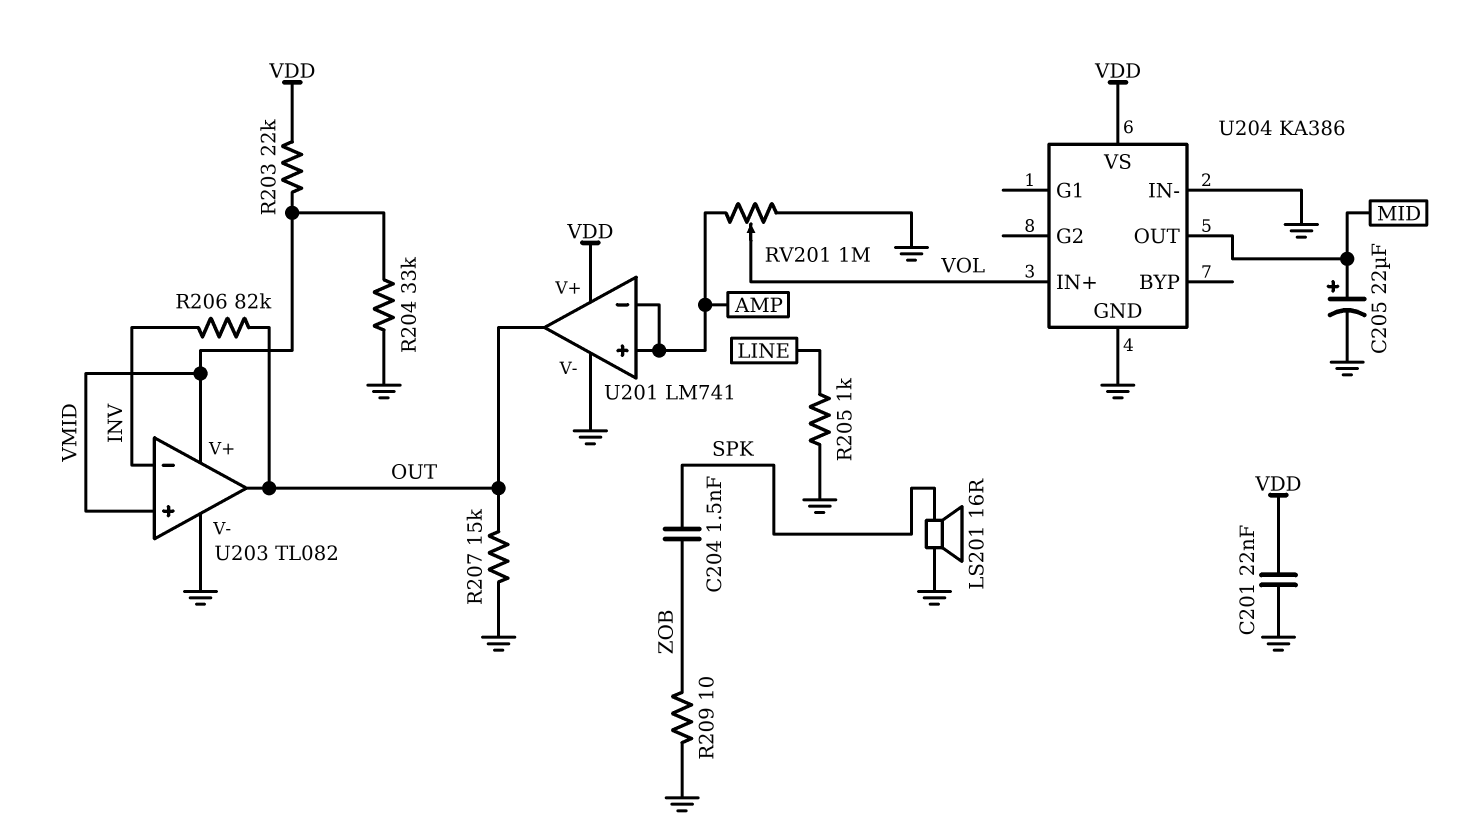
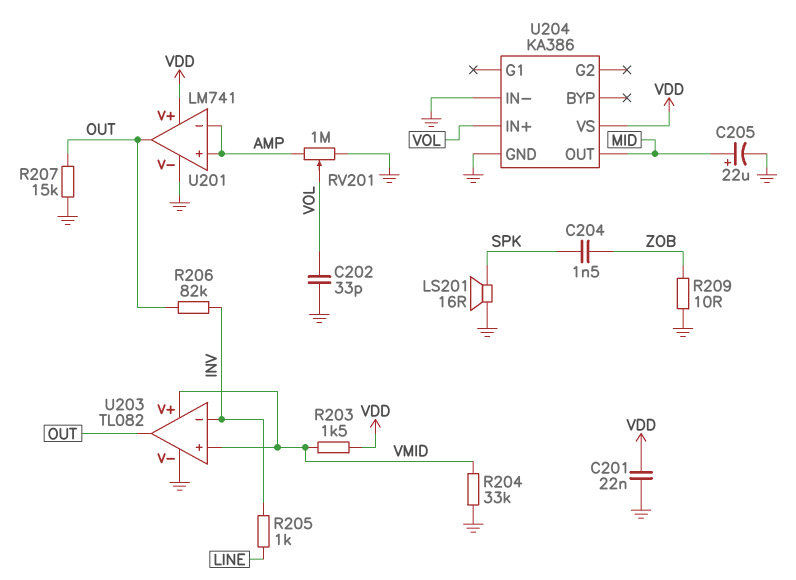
C202: none -> 33pF (GND, VOL)
R203: 22k (VDD, VMID) -> 1.5k (VDD, VMID)
R205: 1k (GND, LINE) -> 1k (INV, LINE)

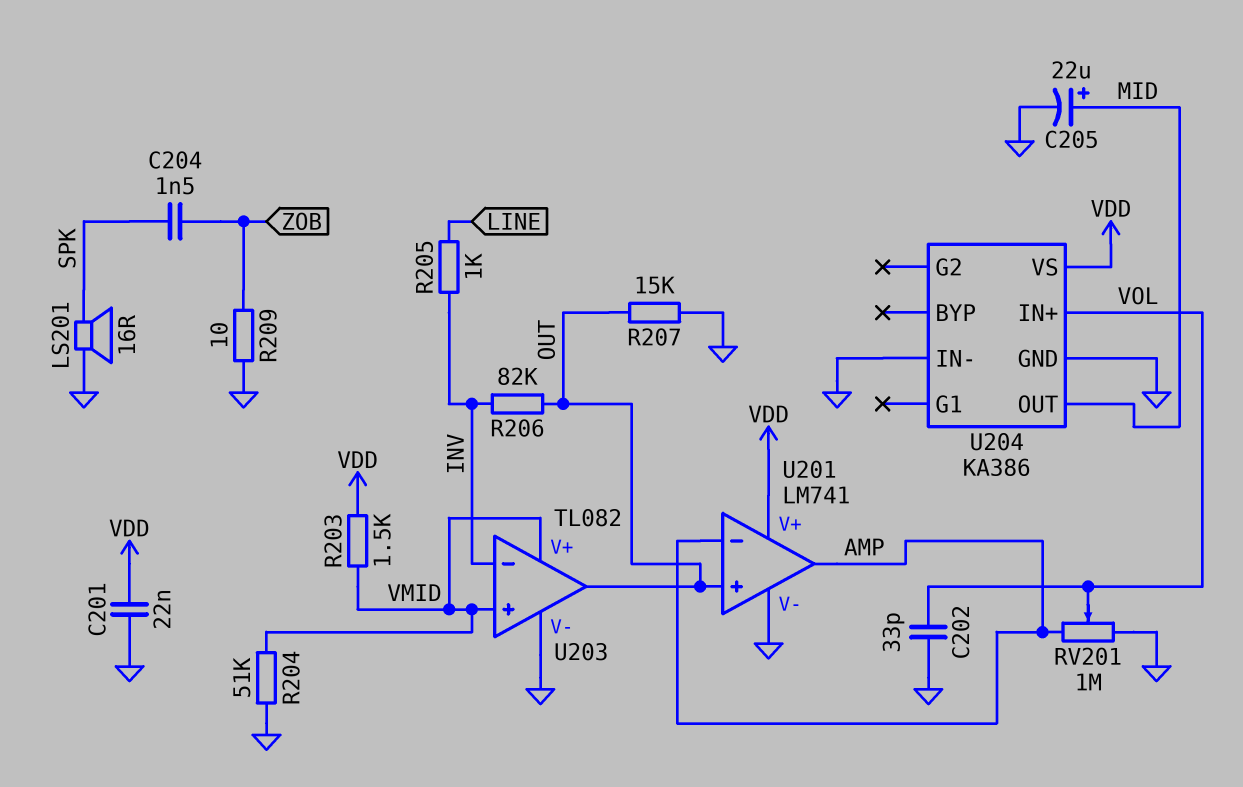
R204: 33k (GND, VMID) -> 51k (GND, VMID)
U201 pin in+: AMP -> OUT
U201 pin out: OUT -> AMP

